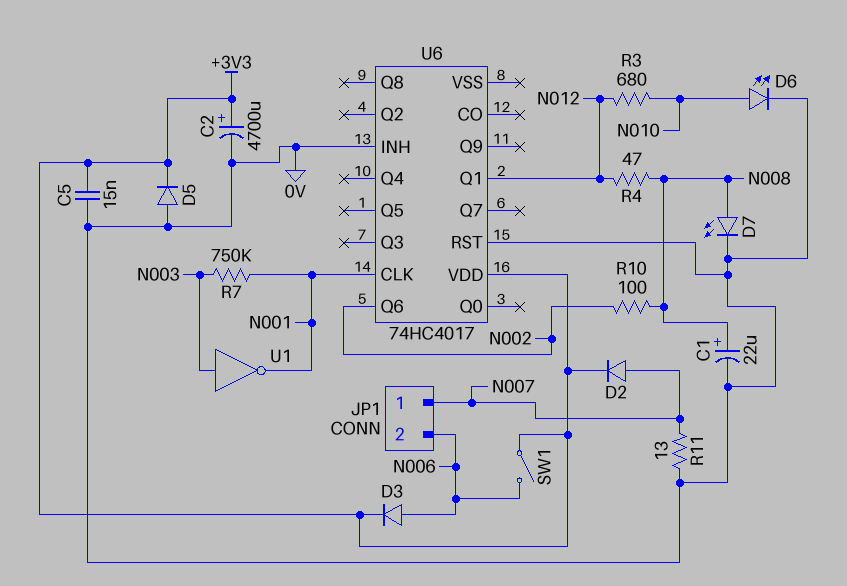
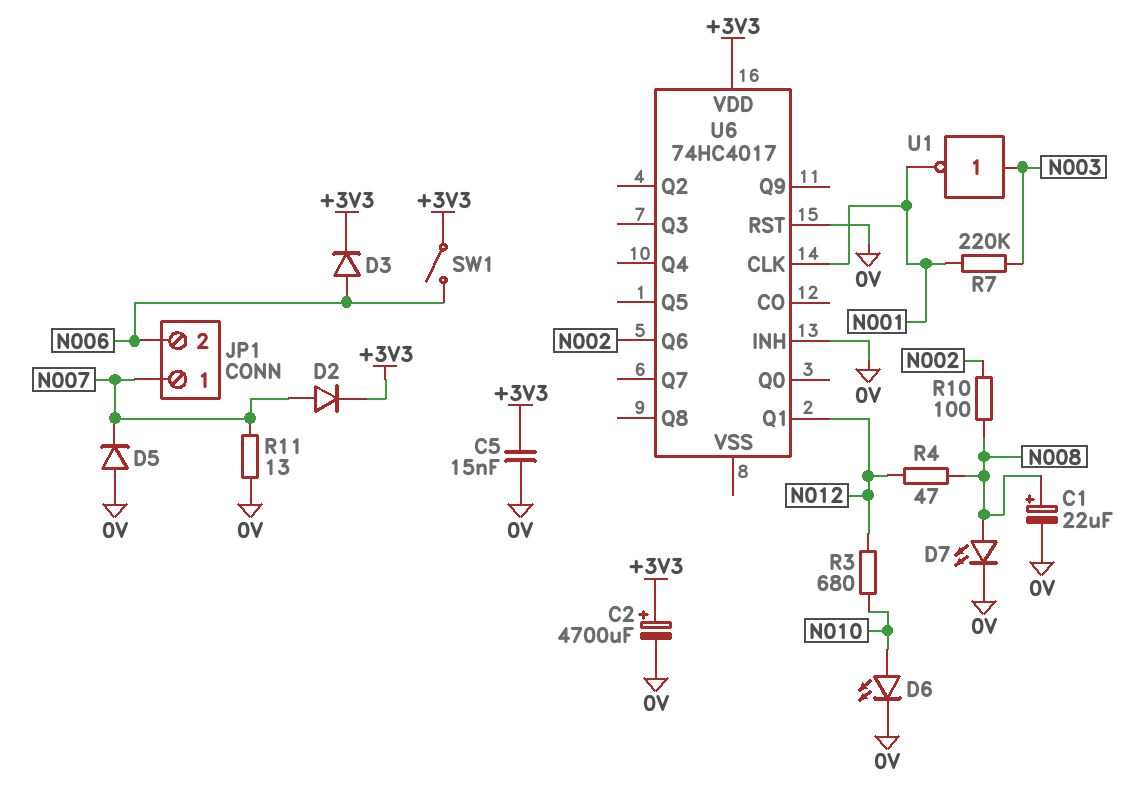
D5: diode (A 0V, K +3V3) -> diode (A 0V, K N007)
R7: 750k (N001, N003) -> 220k (N001, N003)

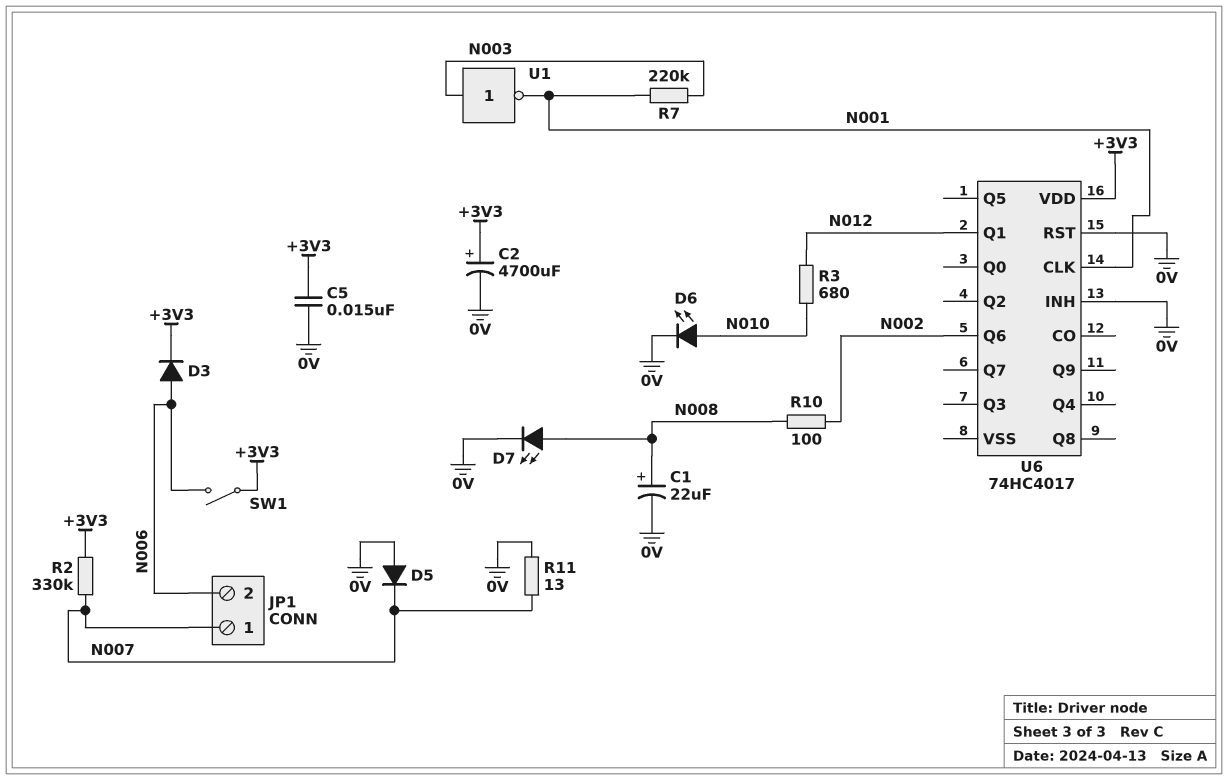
D2: diode (A N007, K +3V3) -> none
R2: none -> 330k (+3V3, N007)
R4: 47 (N008, N012) -> none

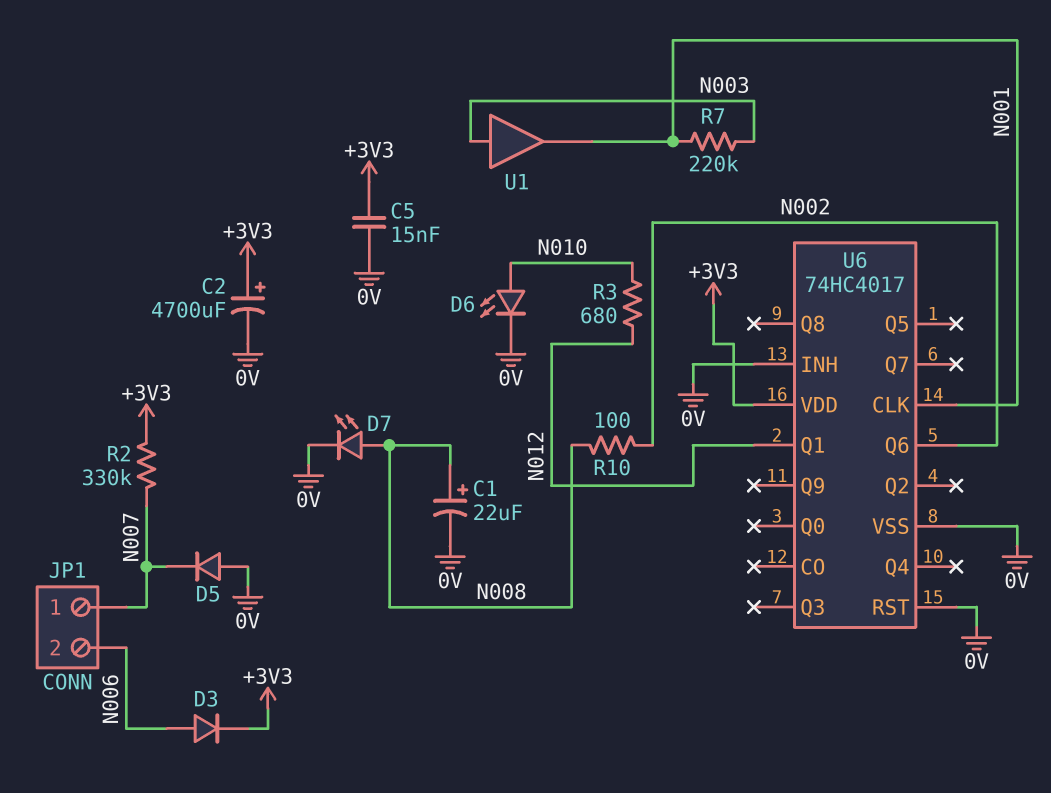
R11: 13 (0V, N007) -> none
SW1: switch (+3V3, N006) -> none
U1: NOT (in N003, out N001) -> buffer (in N003, out N001)
U6 pin VSS: none -> 0V

